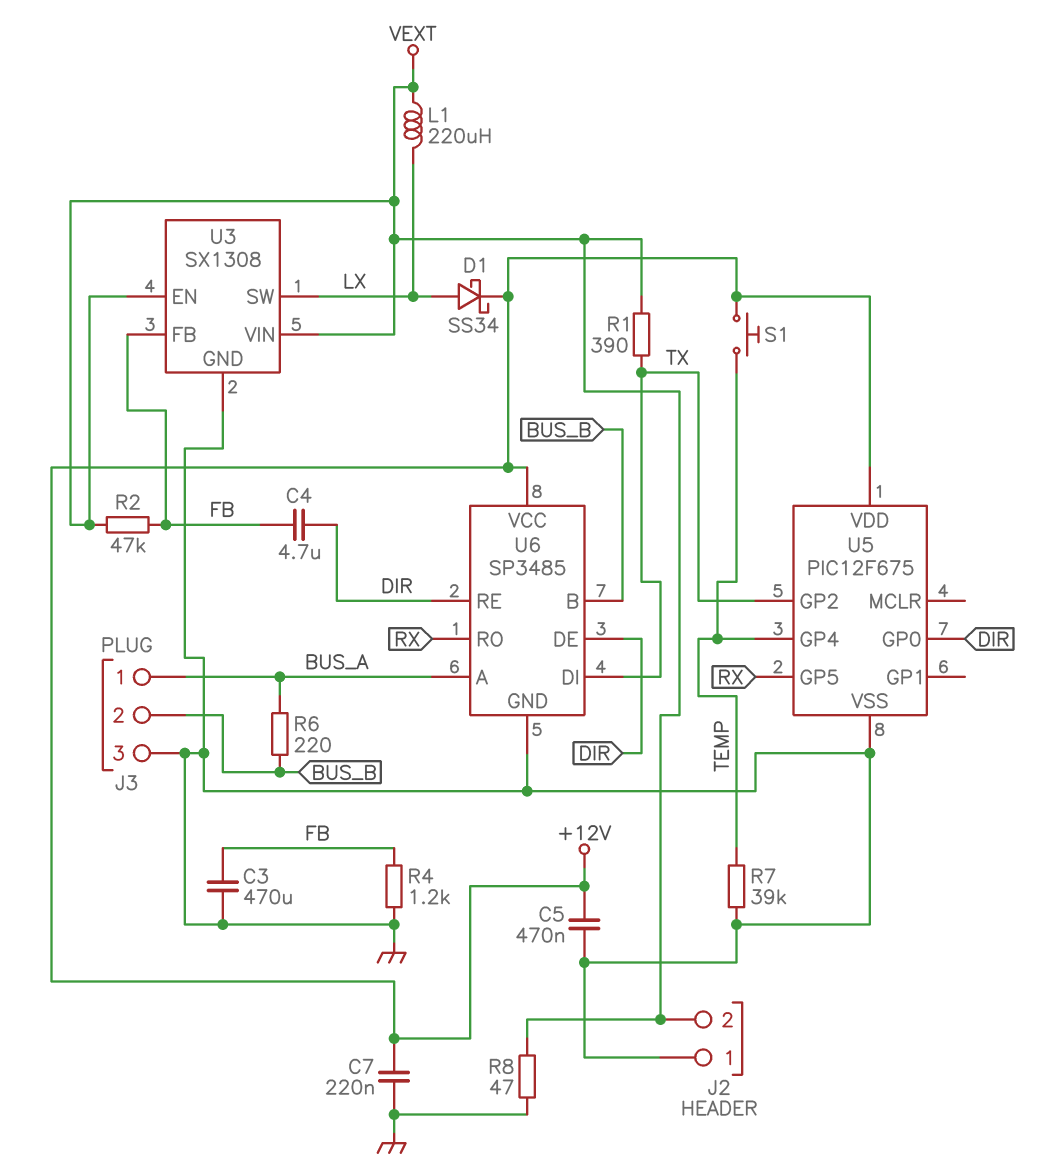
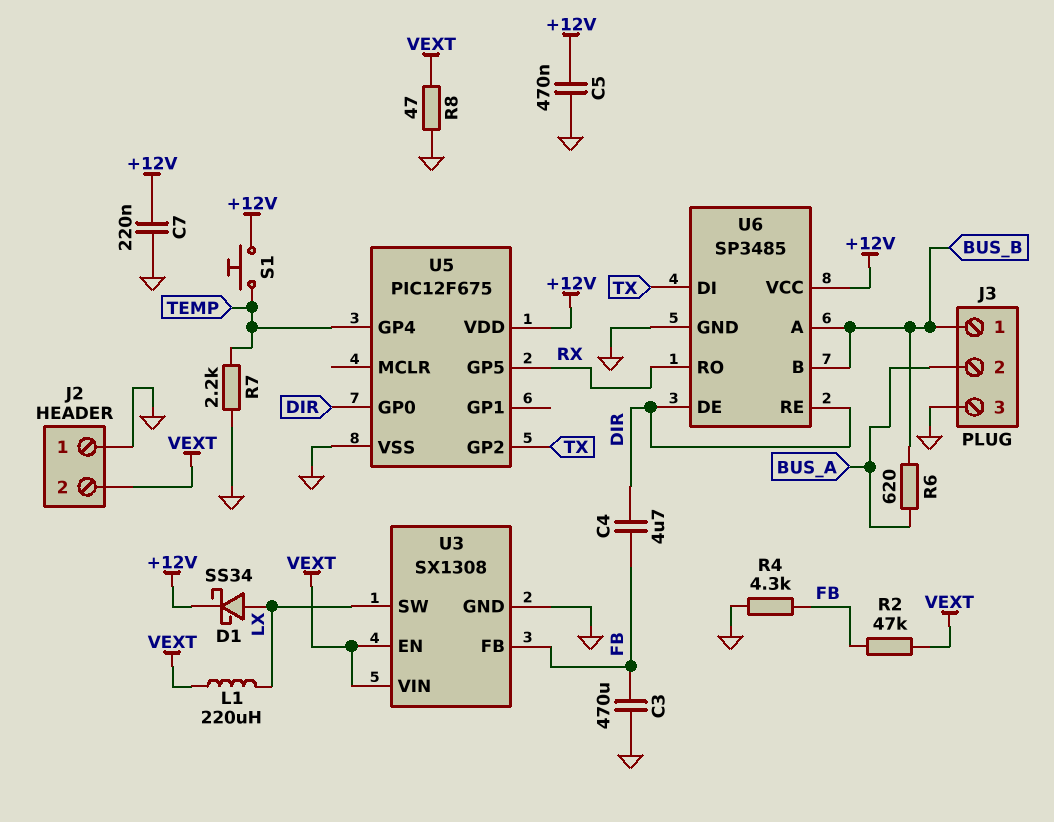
J3 pin 1: BUS_A -> BUS_B
J3 pin 2: BUS_B -> BUS_A
R1: 390 (TX, VEXT) -> none
R4: 1.2k (FB, GND) -> 4.3k (FB, GND)
R6: 220 (BUS_A, BUS_B) -> 620 (BUS_A, BUS_B)
R7: 39k (GND, TEMP) -> 2.2k (GND, TEMP)
U6 pin A: BUS_A -> BUS_B

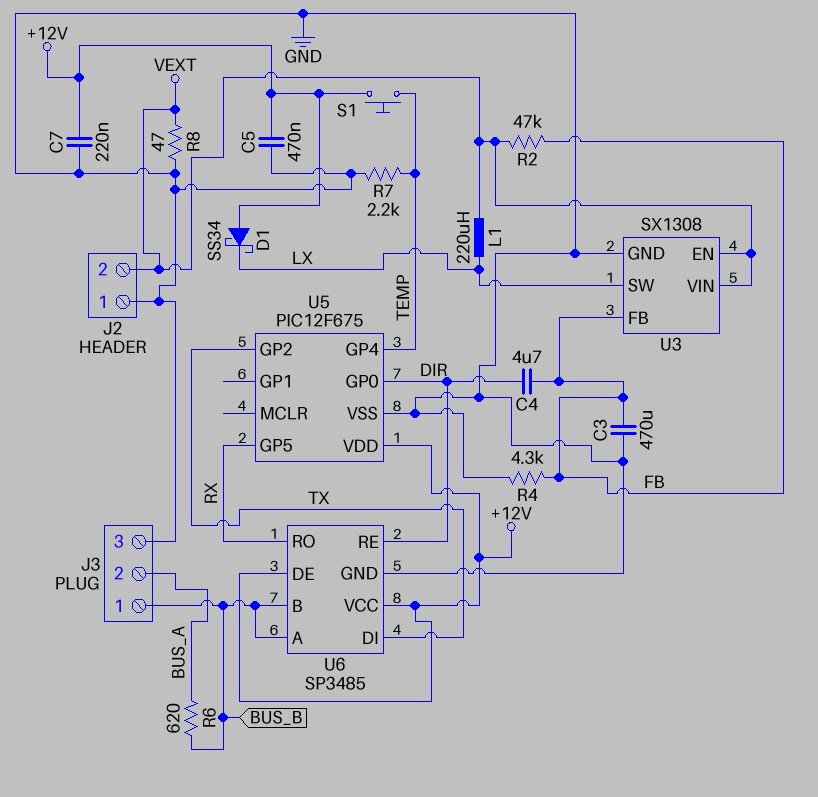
D1: schottky SS34 (A LX, K +12V) -> schottky SS34 (A +12V, K LX)
U6 pin DE: DIR -> +12V

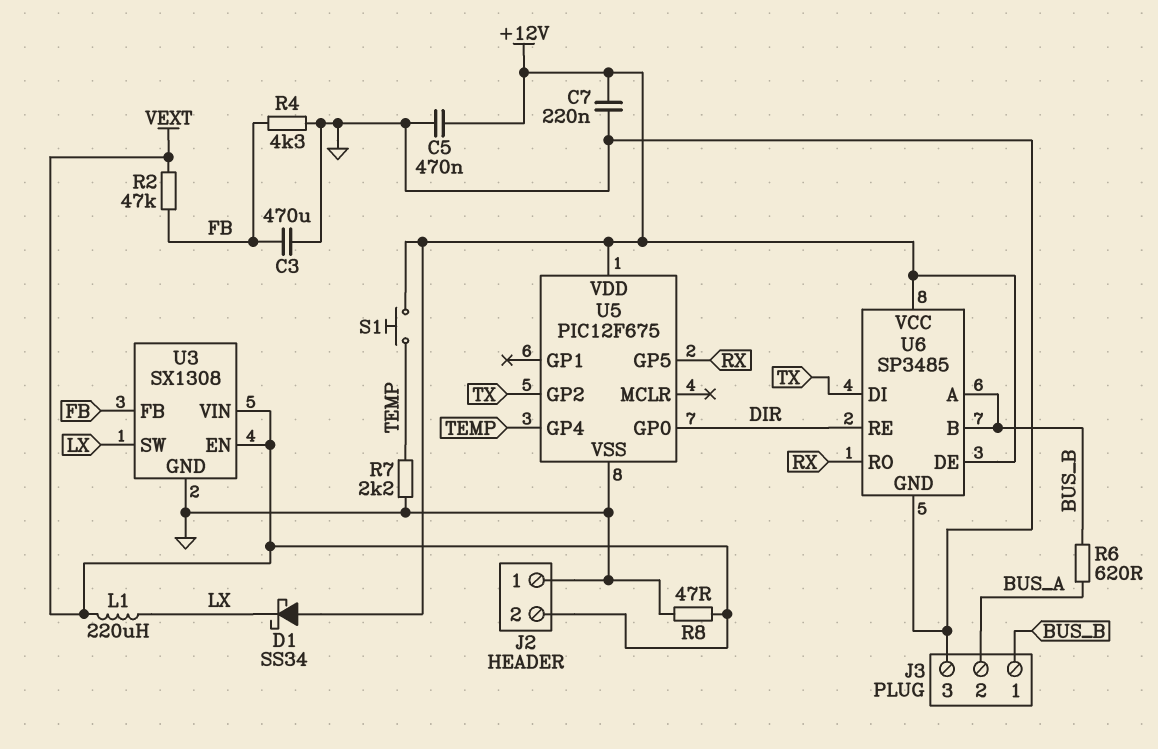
C4: 4.7uF (DIR, FB) -> none

